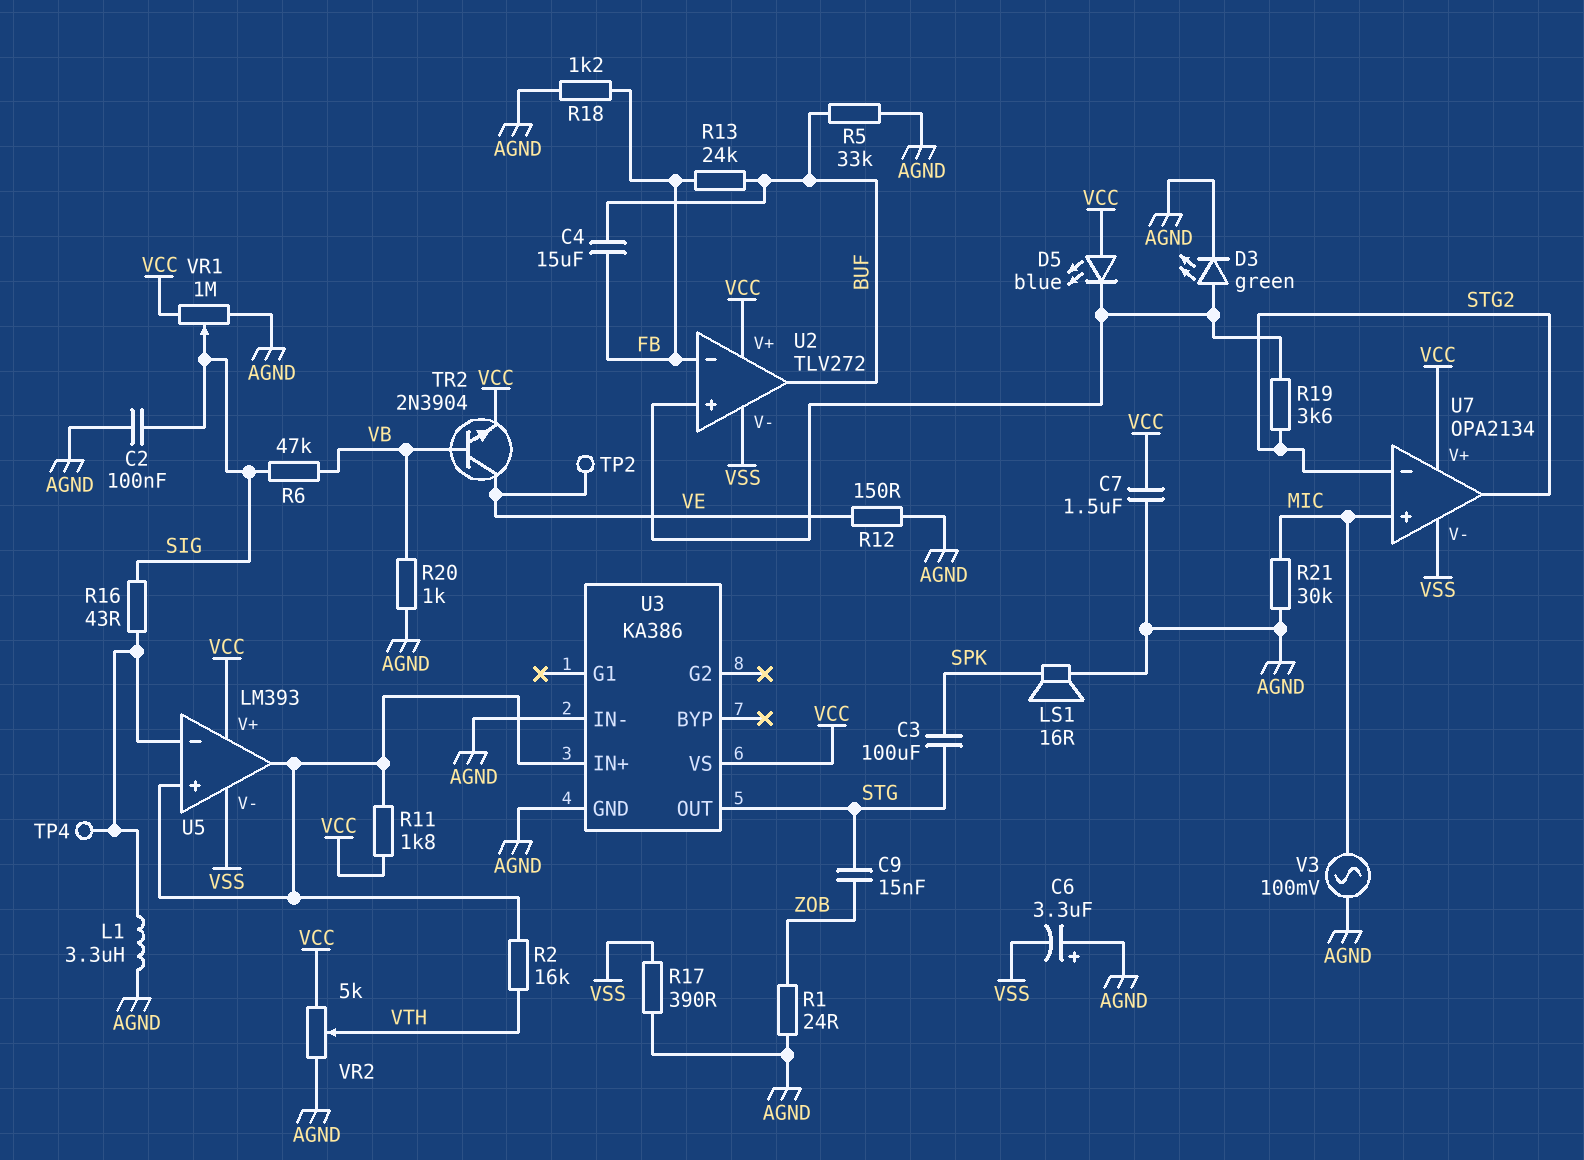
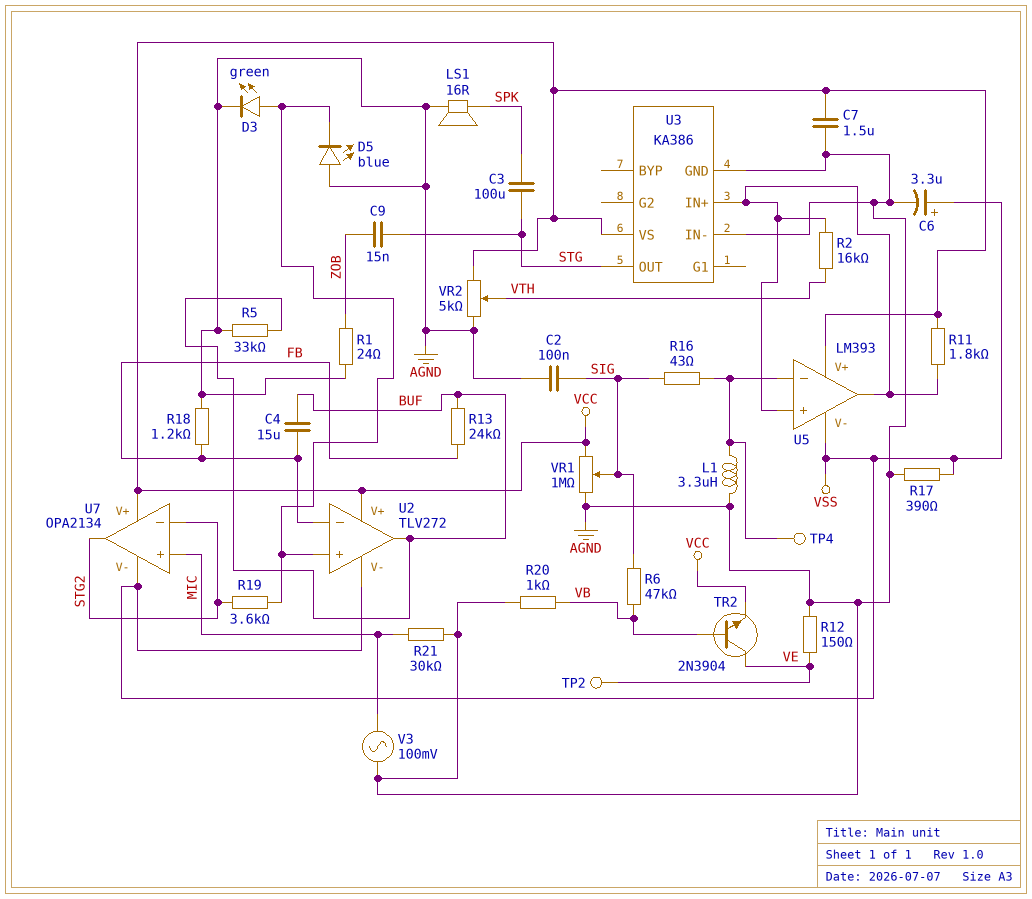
C6: 3.3uF (plus AGND, minus VSS) -> 3.3uF (plus VSS, minus AGND)
D5: LED blue (A VCC, K U2/in+) -> LED blue (A AGND, K U2/in+)

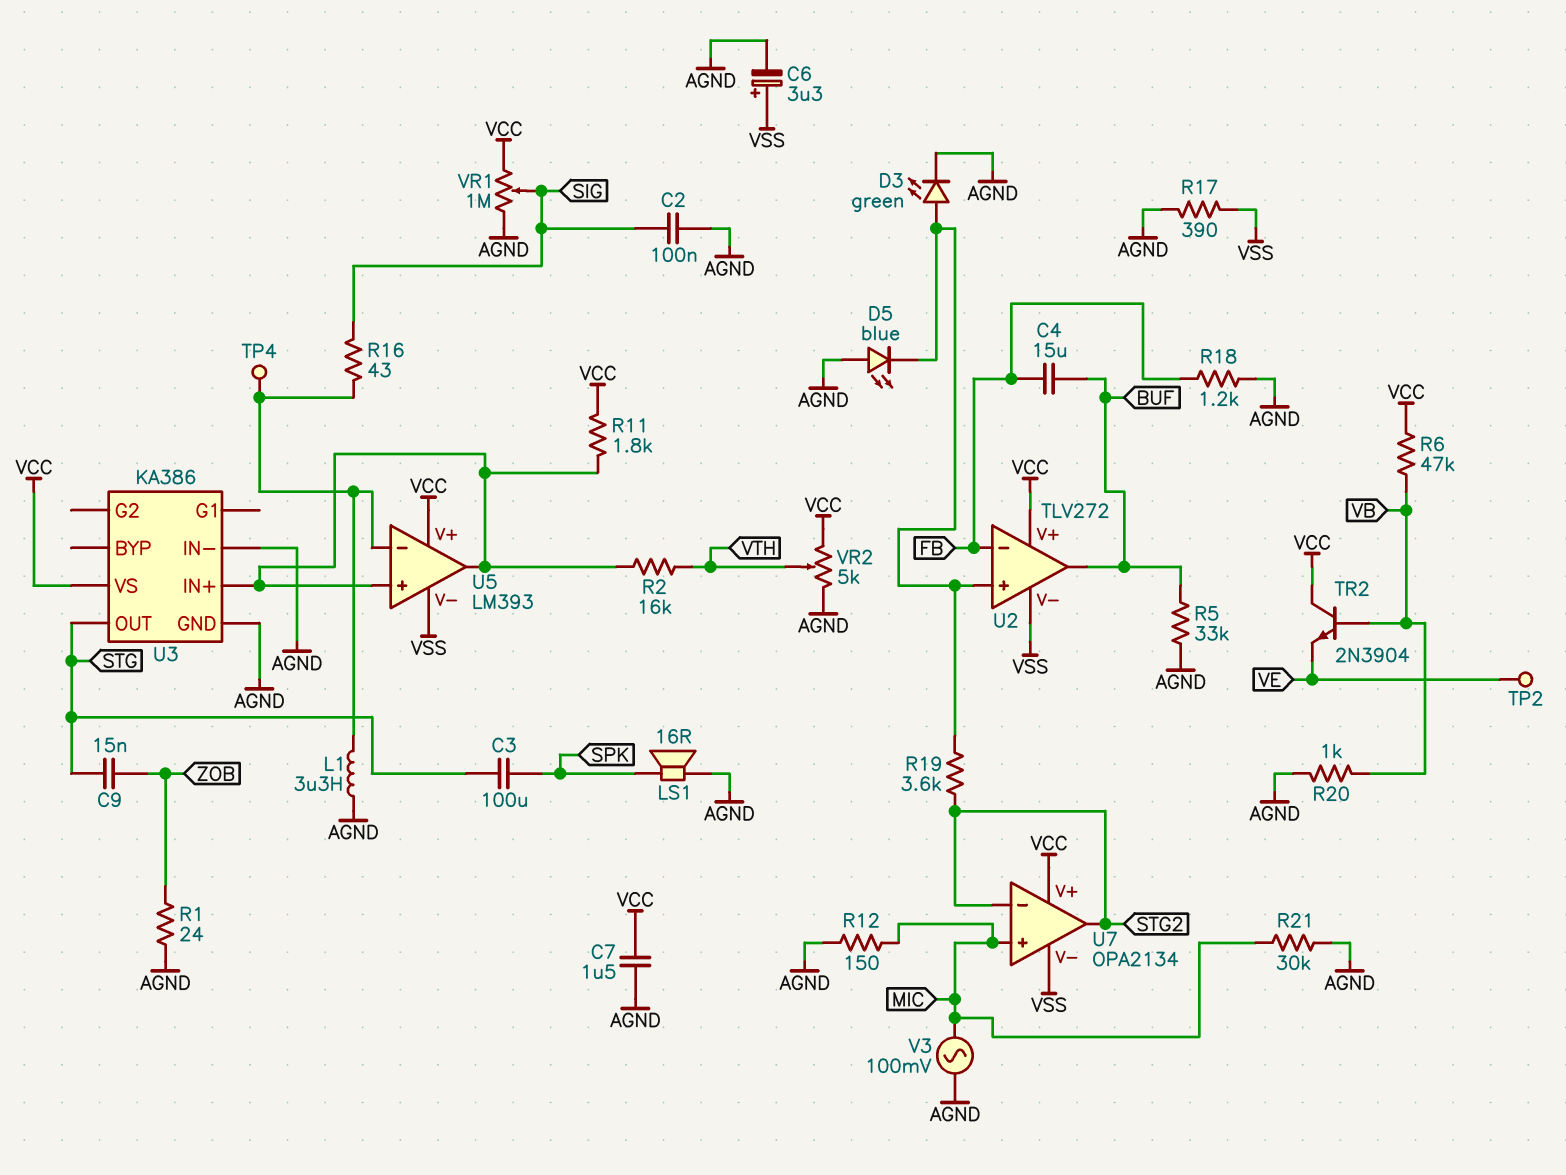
R6: 47k (SIG, VB) -> 47k (VB, VCC)
R12: 150 (AGND, VE) -> 150 (AGND, MIC)
R13: 24k (BUF, FB) -> none
TR2: NPN 2N3904 (B VB, C VE, E VCC) -> NPN 2N3904 (B VB, C VCC, E VE)

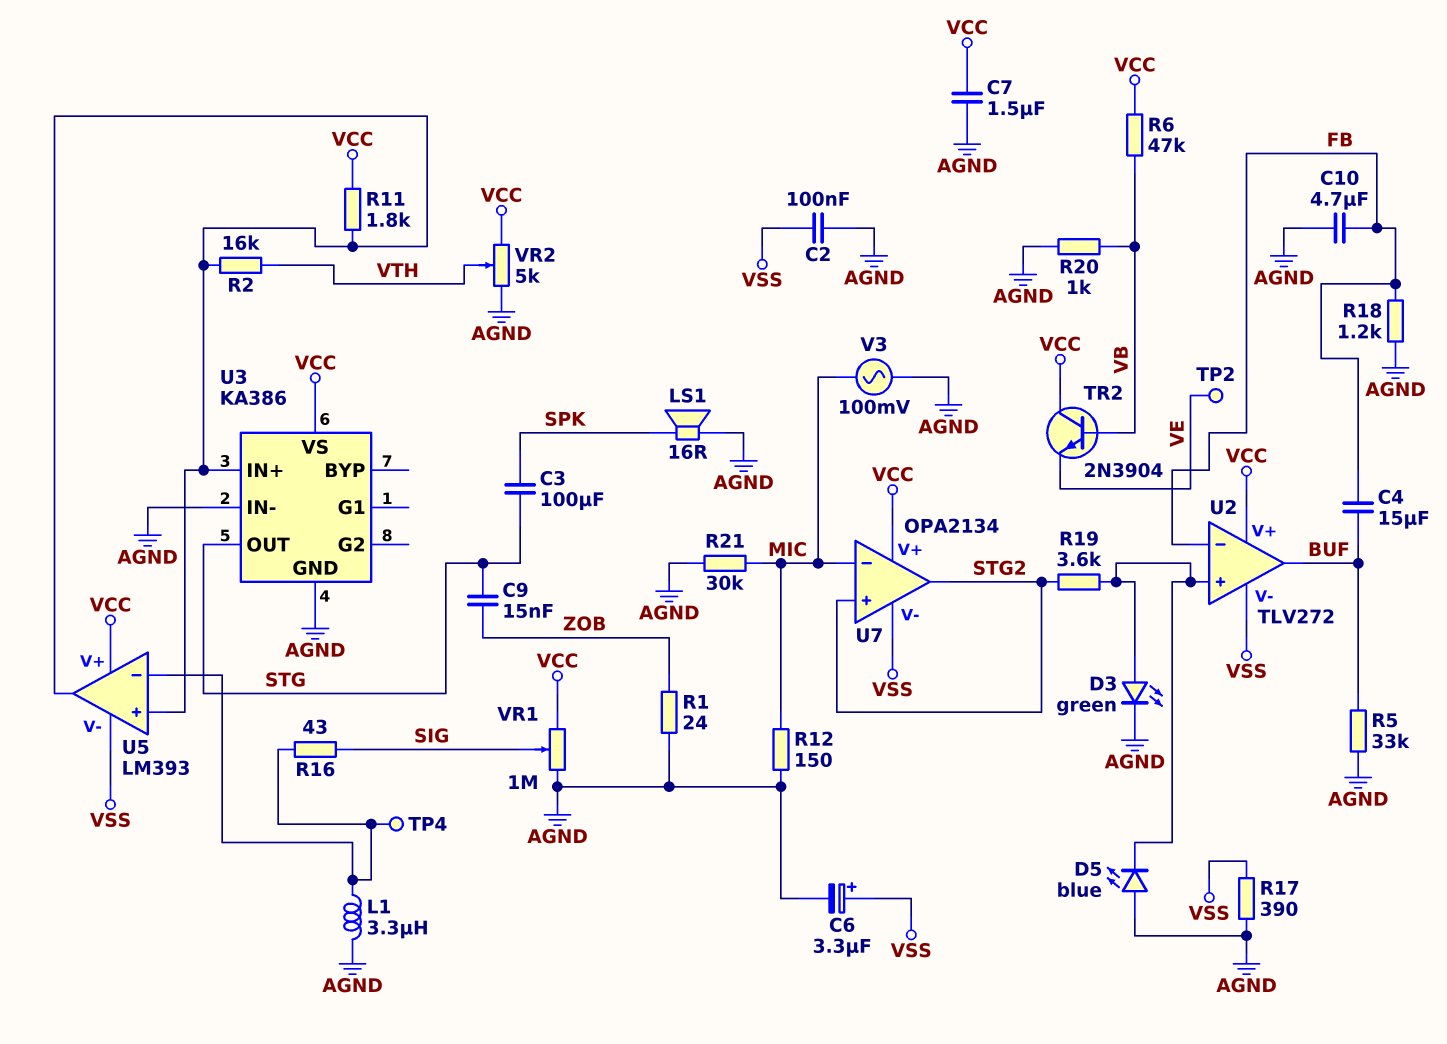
C2: 100nF (AGND, SIG) -> 100nF (AGND, VSS)
C10: none -> 4.7uF (AGND, FB)
U7 pin in+: MIC -> STG2
U7 pin in-: STG2 -> MIC

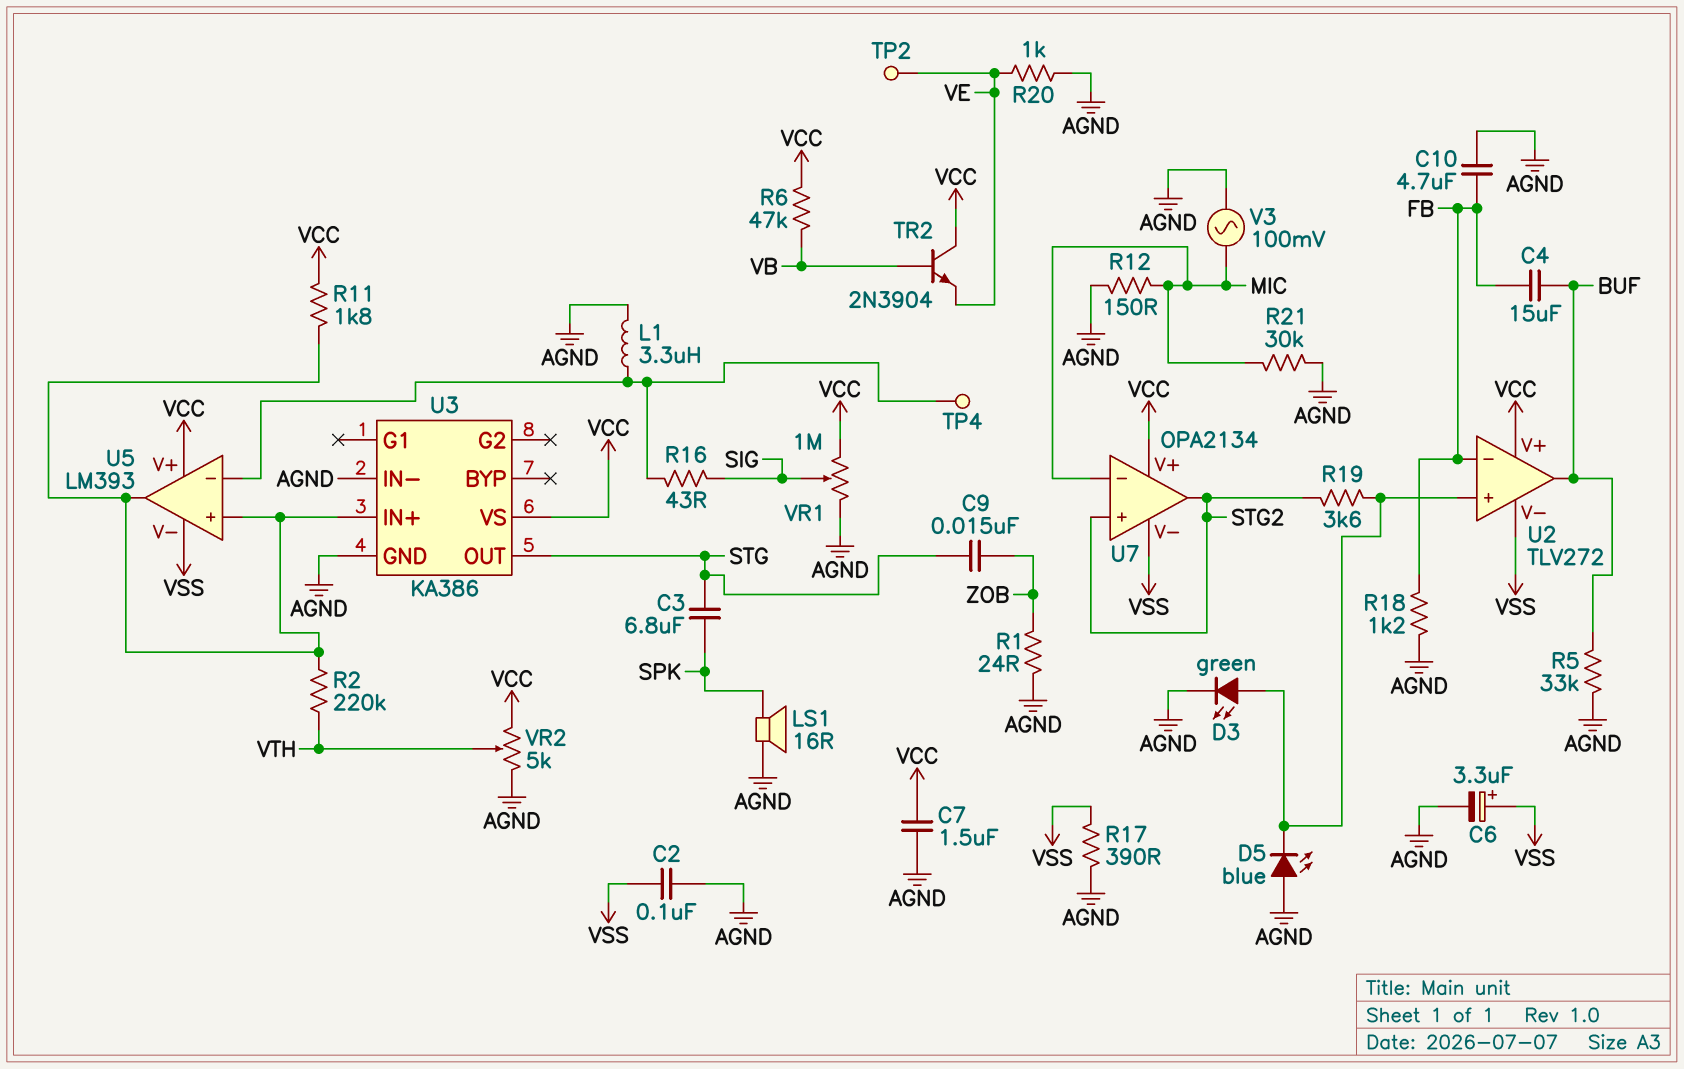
C3: 100uF (SPK, STG) -> 6.8uF (SPK, STG)
R2: 16k (U3/IN+, VTH) -> 220k (U3/IN+, VTH)
R20: 1k (AGND, VB) -> 1k (AGND, VE)

